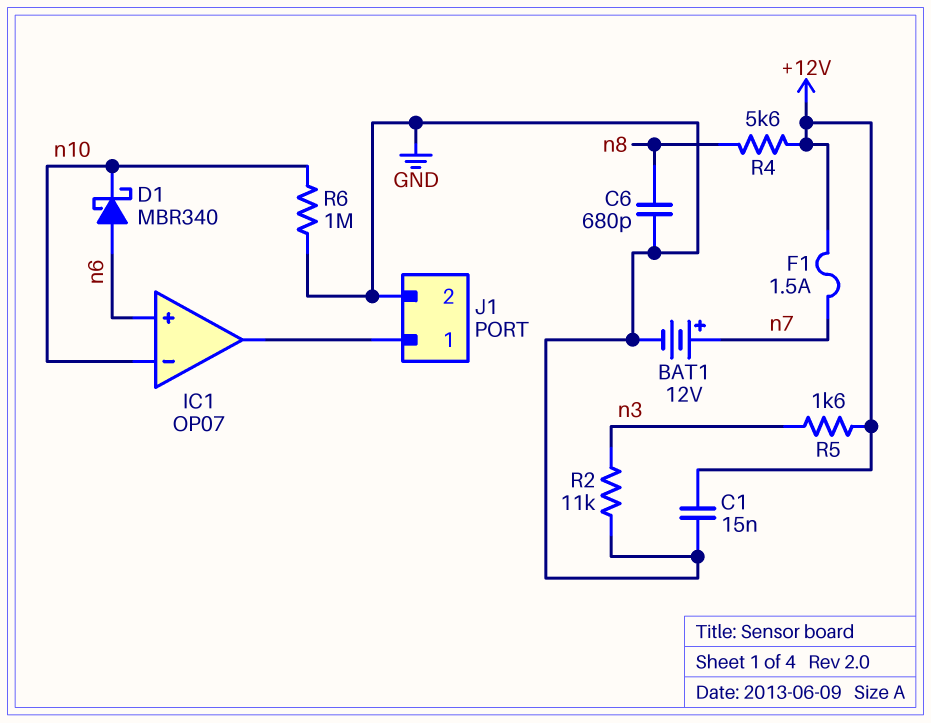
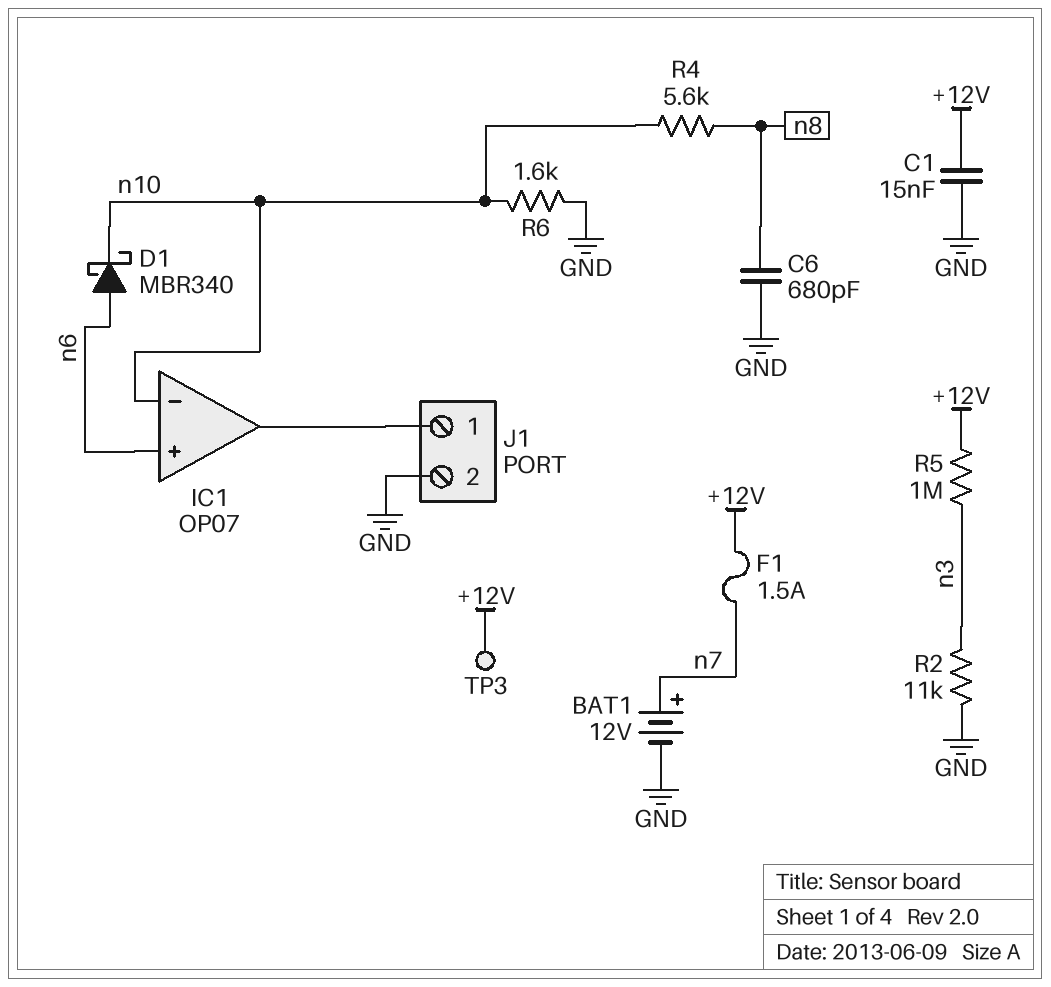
R4: 5.6k (+12V, n8) -> 5.6k (n8, n10)
R5: 1.6k (+12V, n3) -> 1M (+12V, n3)
R6: 1M (GND, n10) -> 1.6k (GND, n10)
TP3: none -> test point (+12V)

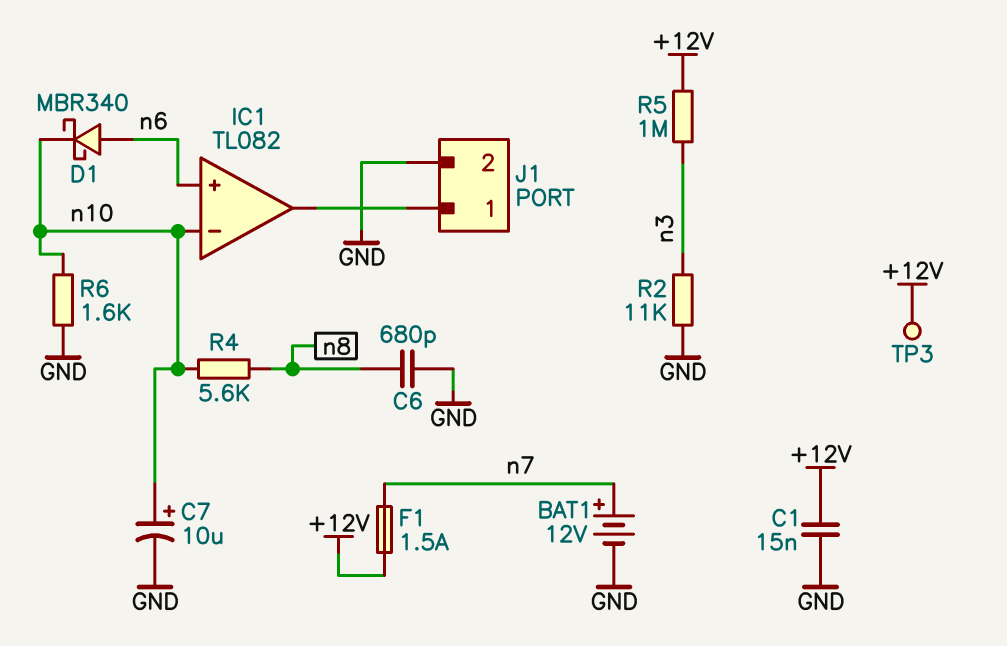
C7: none -> 10uF (plus n10, minus GND)
IC1: OP07 -> TL082

